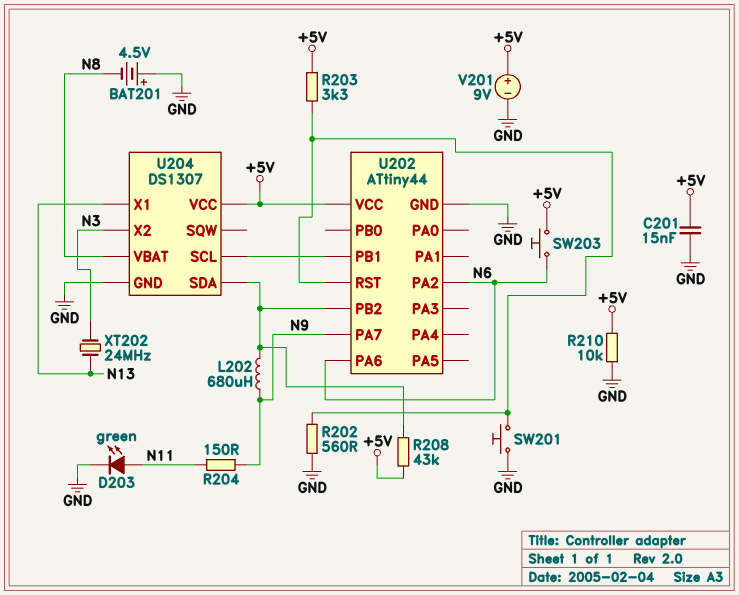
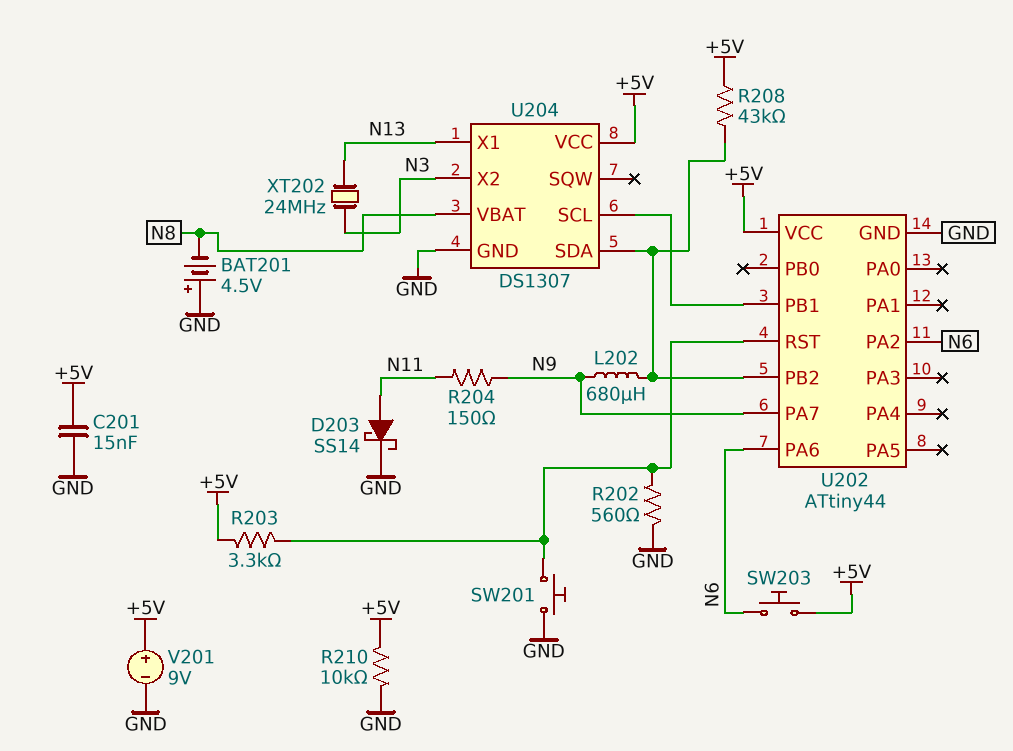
D203: LED green (A N11, K GND) -> schottky SS14 (A N11, K GND)

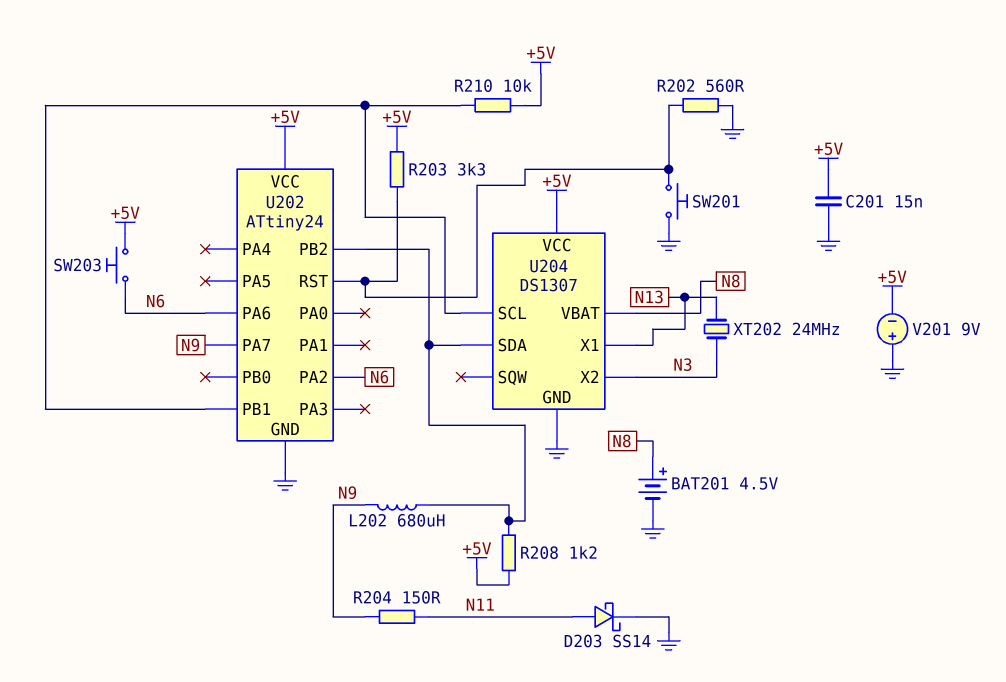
BAT201: 4.5V (plus GND, minus N8) -> 4.5V (plus N8, minus GND)
R208: 43k (+5V, U202/PB2) -> 1.2k (+5V, U202/PB2)
R210: 10k (+5V, GND) -> 10k (+5V, U202/PB1)
U202: ATtiny44 -> ATtiny24
V201: 9V (plus +5V, minus GND) -> 9V (plus GND, minus +5V)

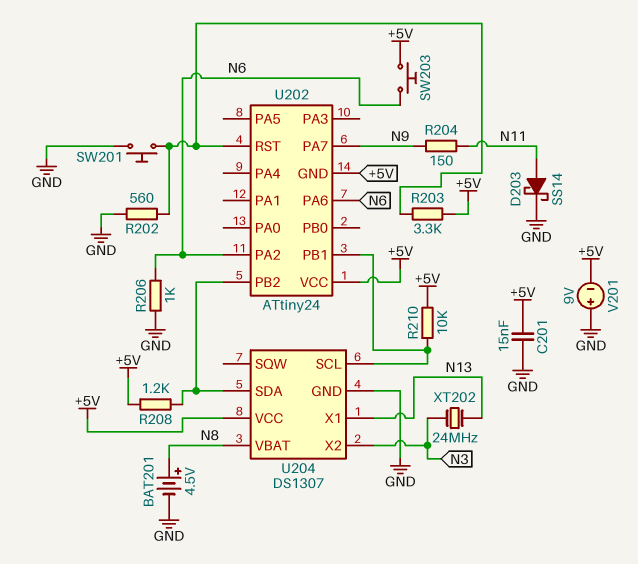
L202: 680uH (N9, U202/PB2) -> none
R206: none -> 1k (GND, N6)
U202 pin GND: GND -> +5V

